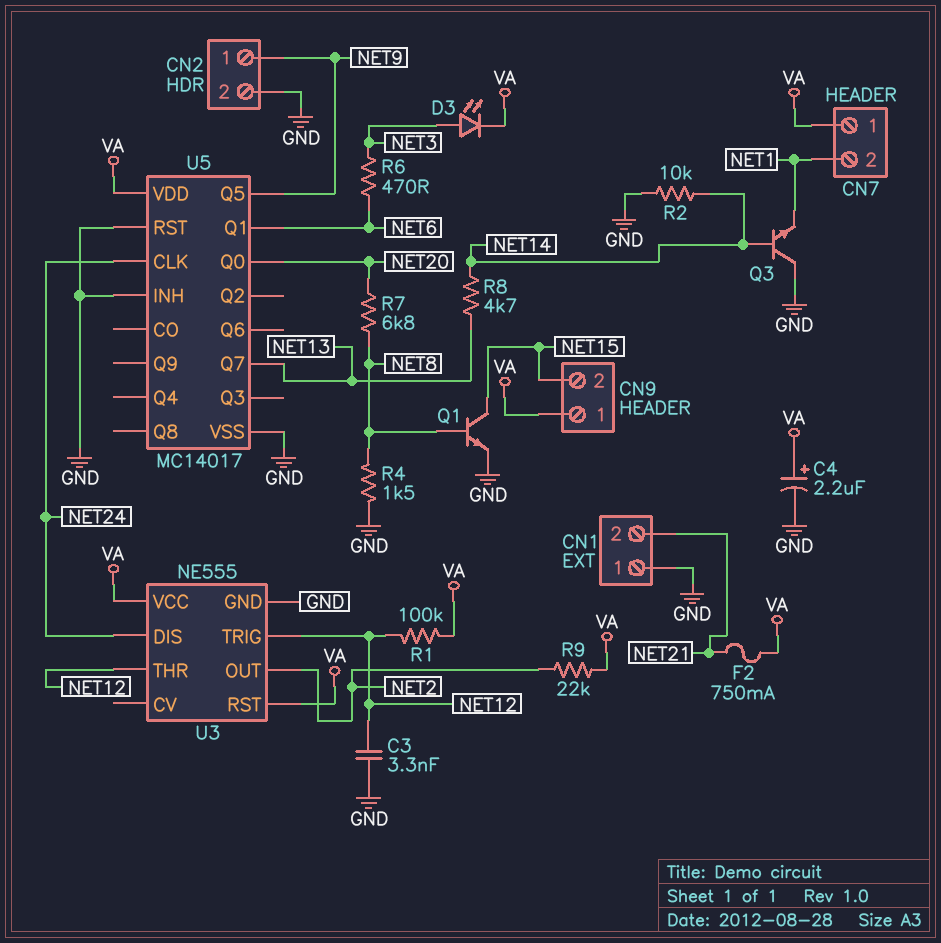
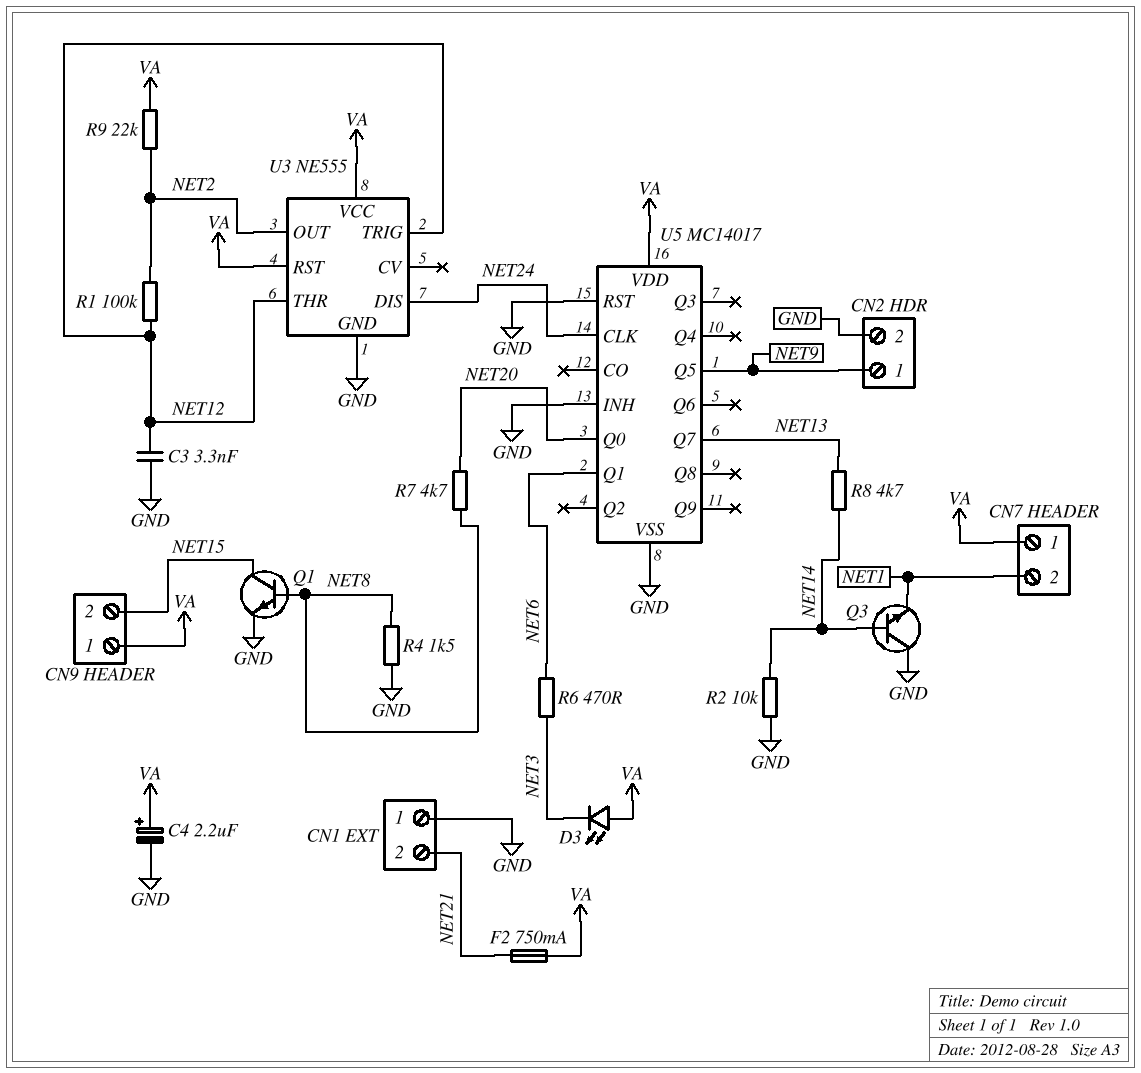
D3: LED (A NET3, K VA) -> LED (A VA, K NET3)
R1: 100k (NET12, VA) -> 100k (NET2, NET12)
R7: 6.8k (NET8, NET20) -> 4.7k (NET8, NET20)

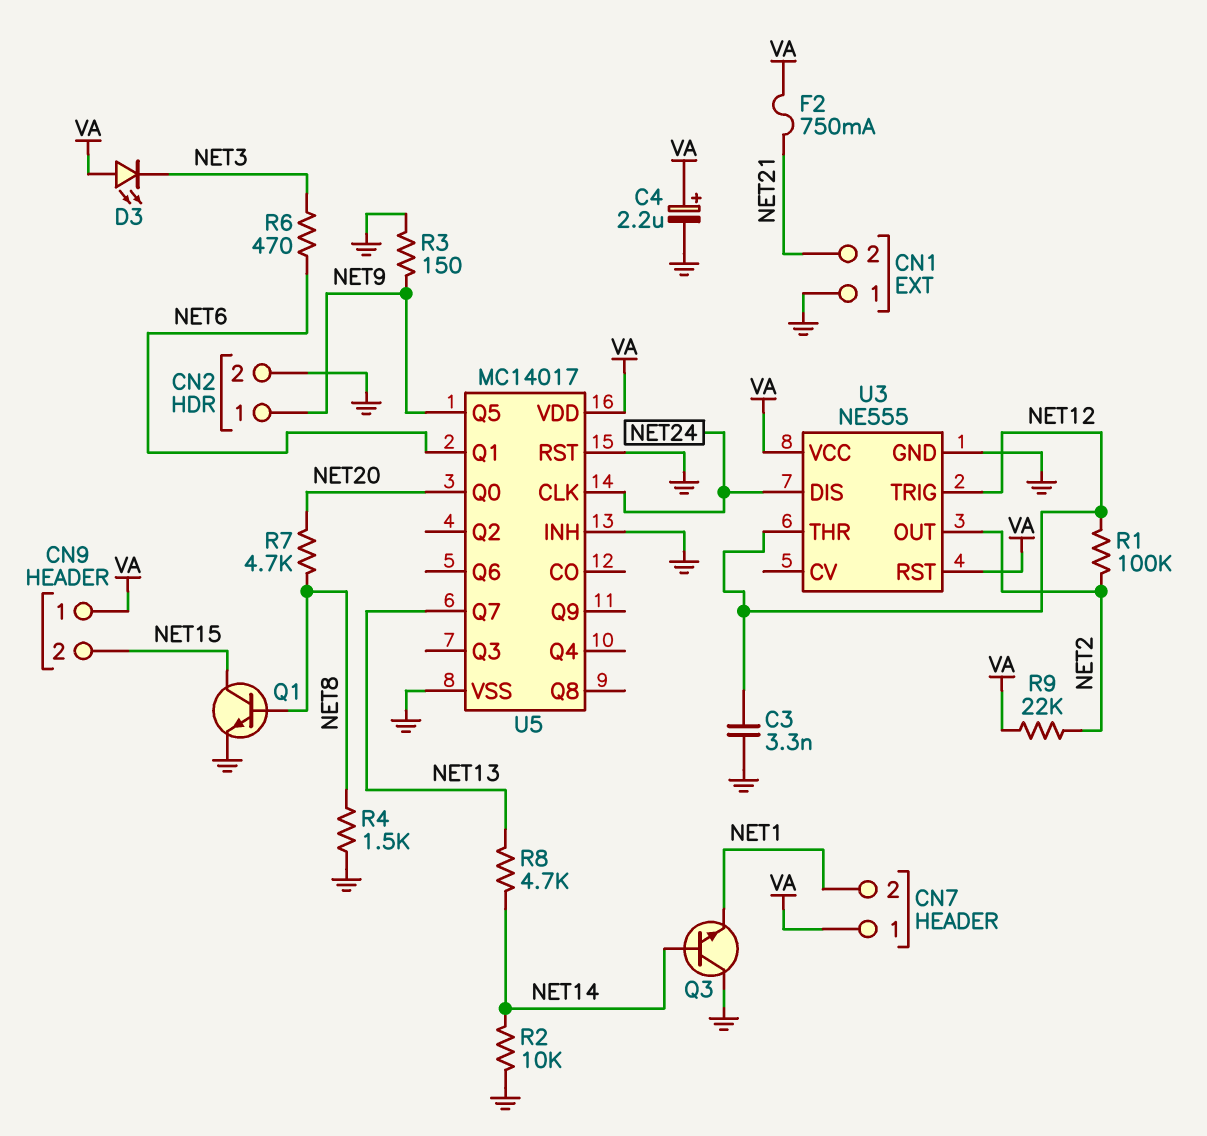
R3: none -> 150 (GND, NET9)

